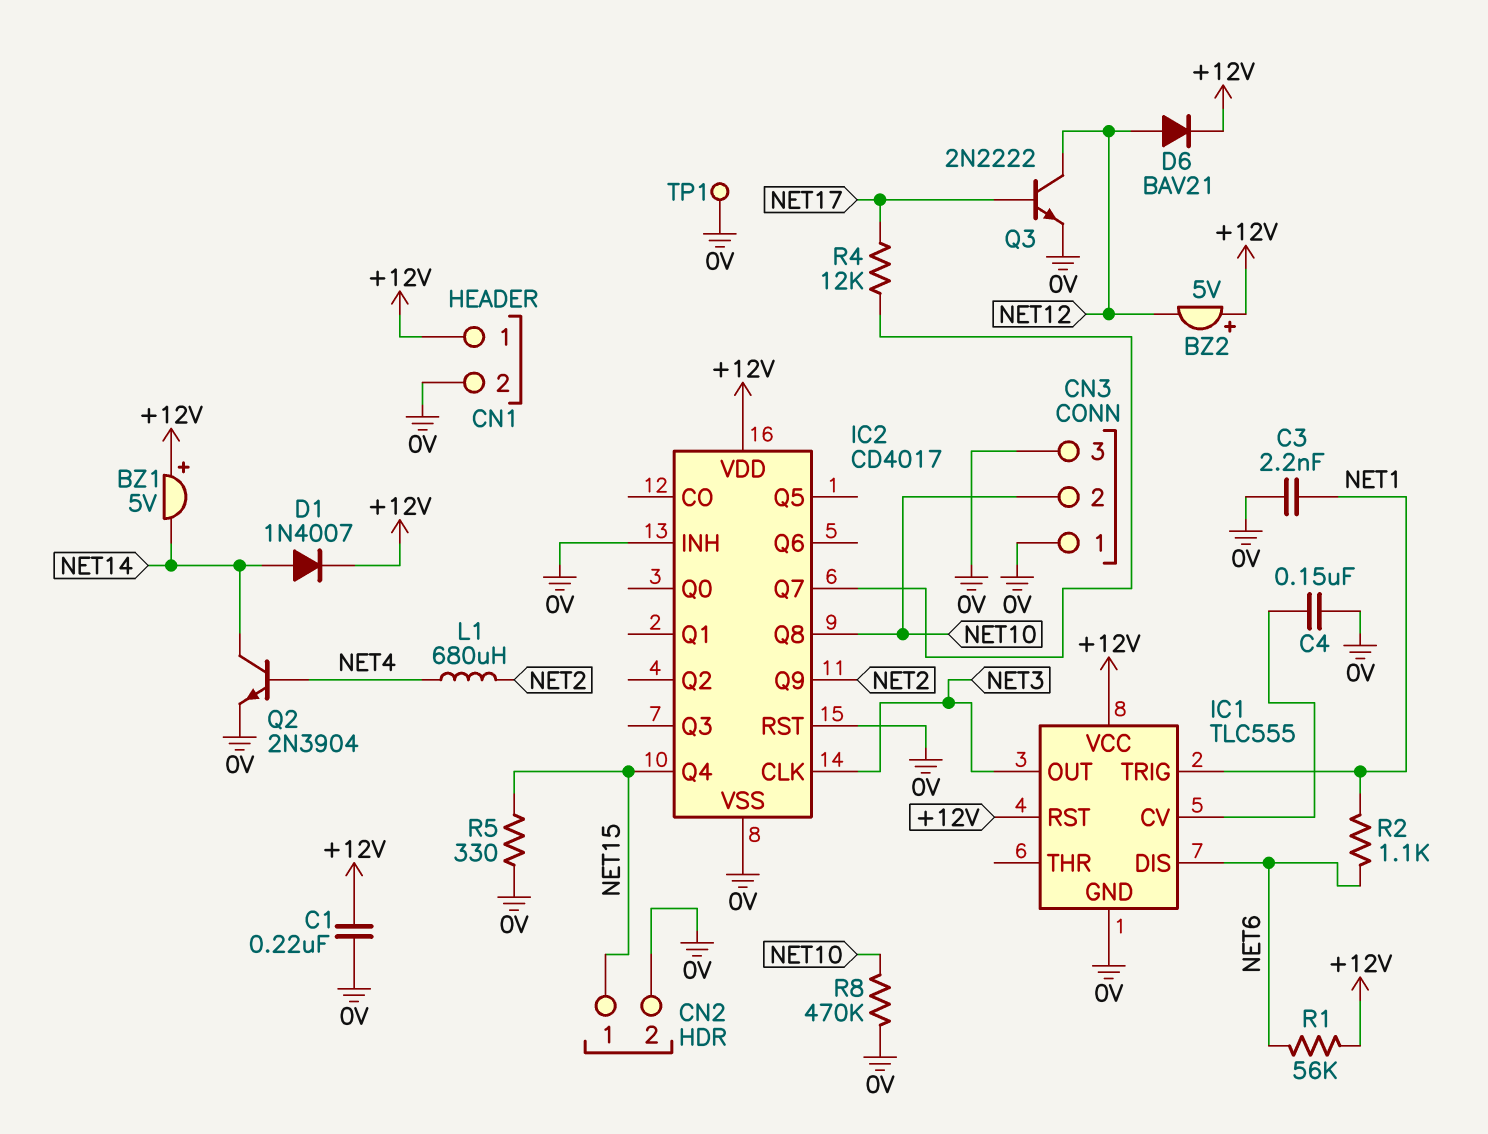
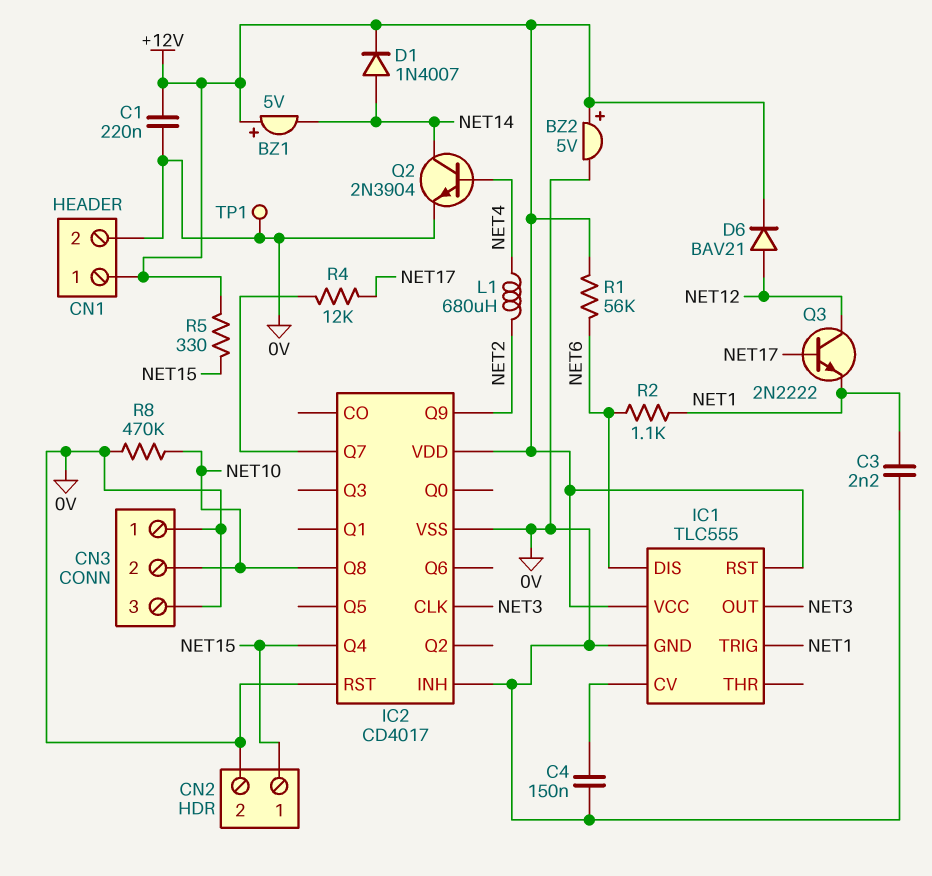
BZ2: buzzer 5V (plus +12V, minus NET12) -> buzzer 5V (plus +12V, minus 0V)
Q3: NPN 2N2222 (B NET17, C NET12, E 0V) -> NPN 2N2222 (B NET17, C NET12, E NET1)
R5: 330 (0V, NET15) -> 330 (+12V, NET15)

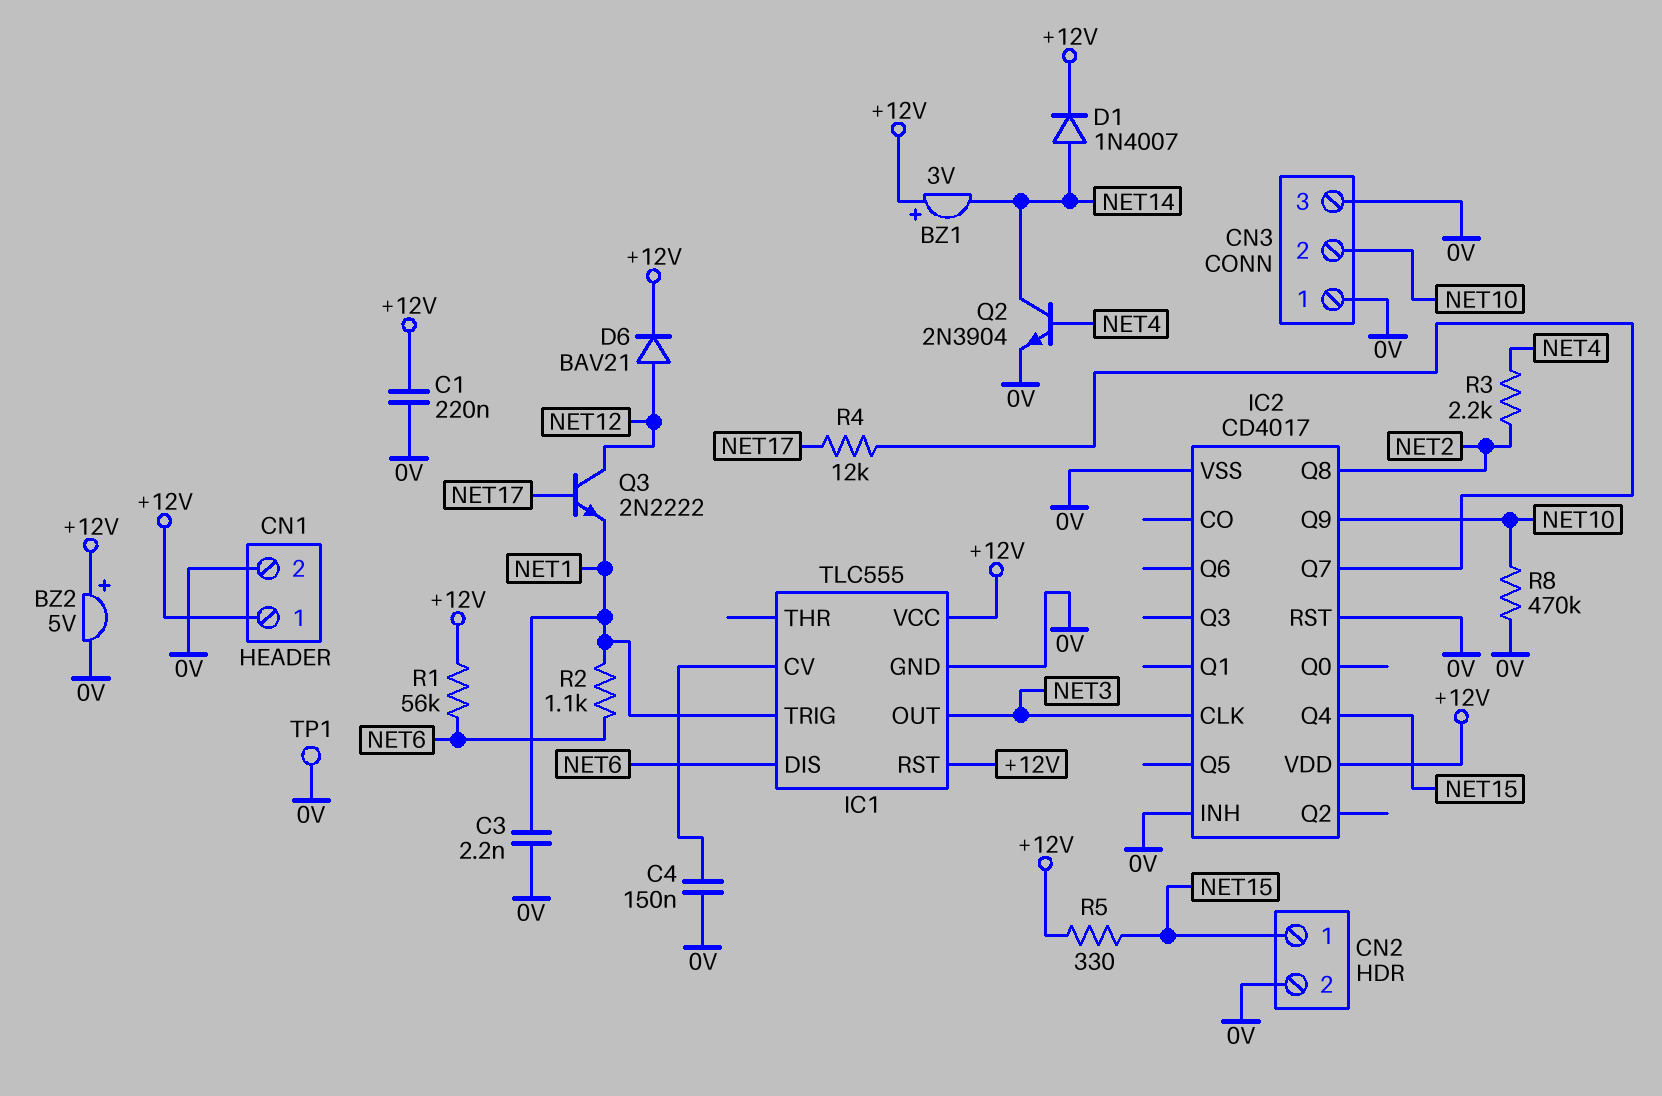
BZ1: buzzer 5V (plus +12V, minus NET14) -> buzzer 3V (plus +12V, minus NET14)
IC2 pin Q8: NET10 -> NET2
IC2 pin Q9: NET2 -> NET10
L1: 680uH (NET2, NET4) -> none
R3: none -> 2.2k (NET2, NET4)

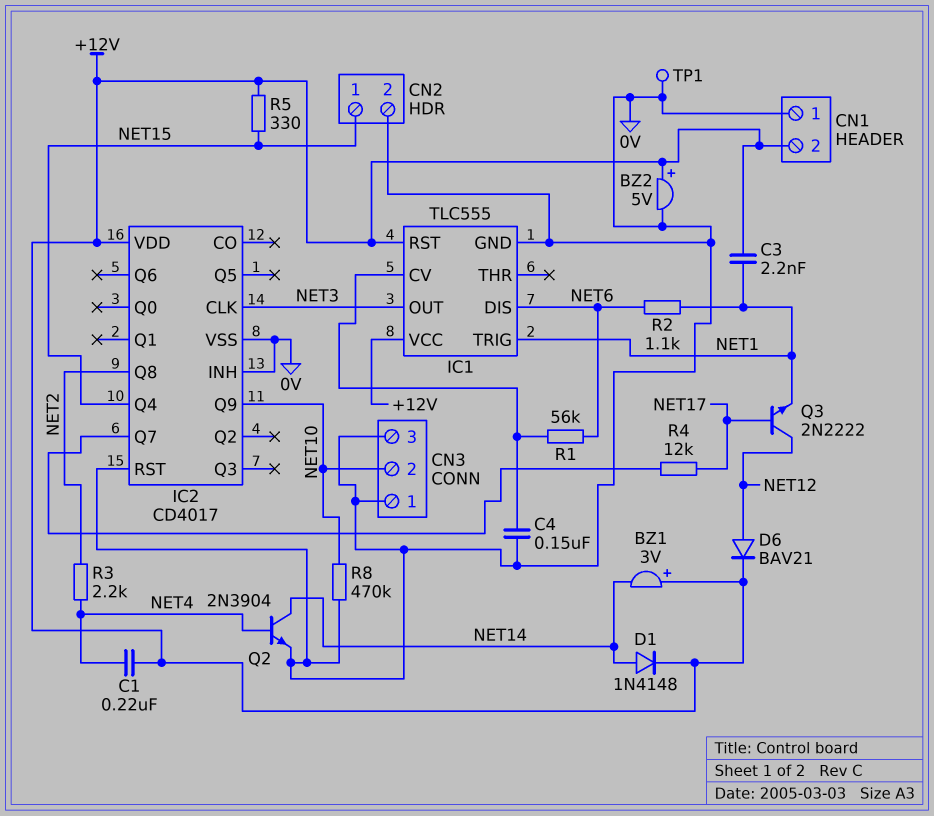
C1: 220nF (+12V, 0V) -> 220nF (+12V, NET4)
C3: 2.2nF (0V, NET1) -> 2.2nF (+12V, NET1)
CN1 pin 1: +12V -> 0V
CN1 pin 2: 0V -> +12V
D1: diode 1N4007 (A NET14, K +12V) -> diode 1N4148 (A NET14, K +12V)
R1: 56k (+12V, NET6) -> 56k (IC1/CV, NET6)

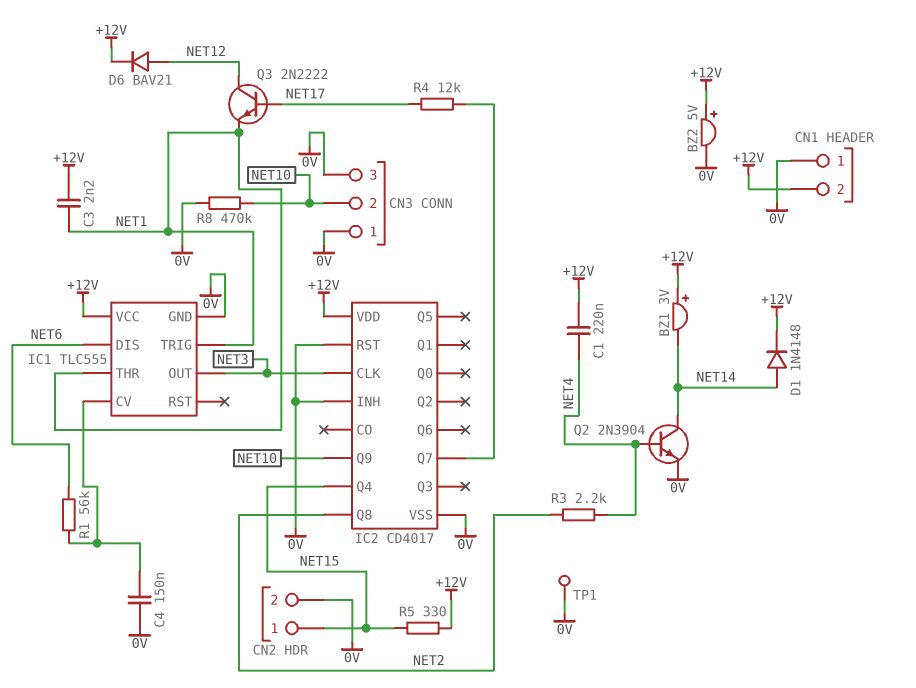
IC1 pin RST: +12V -> none
IC1 pin THR: none -> NET1
R2: 1.1k (NET1, NET6) -> none

